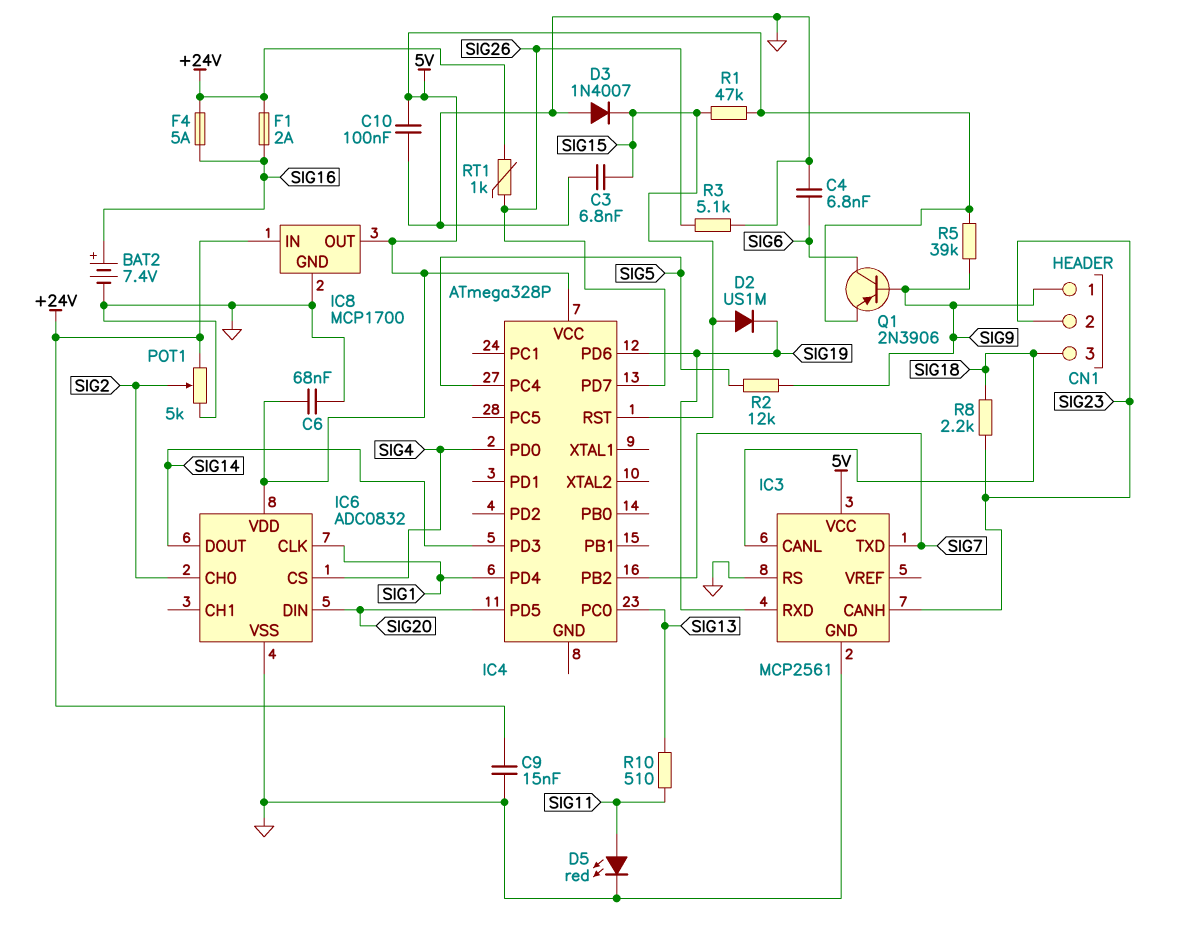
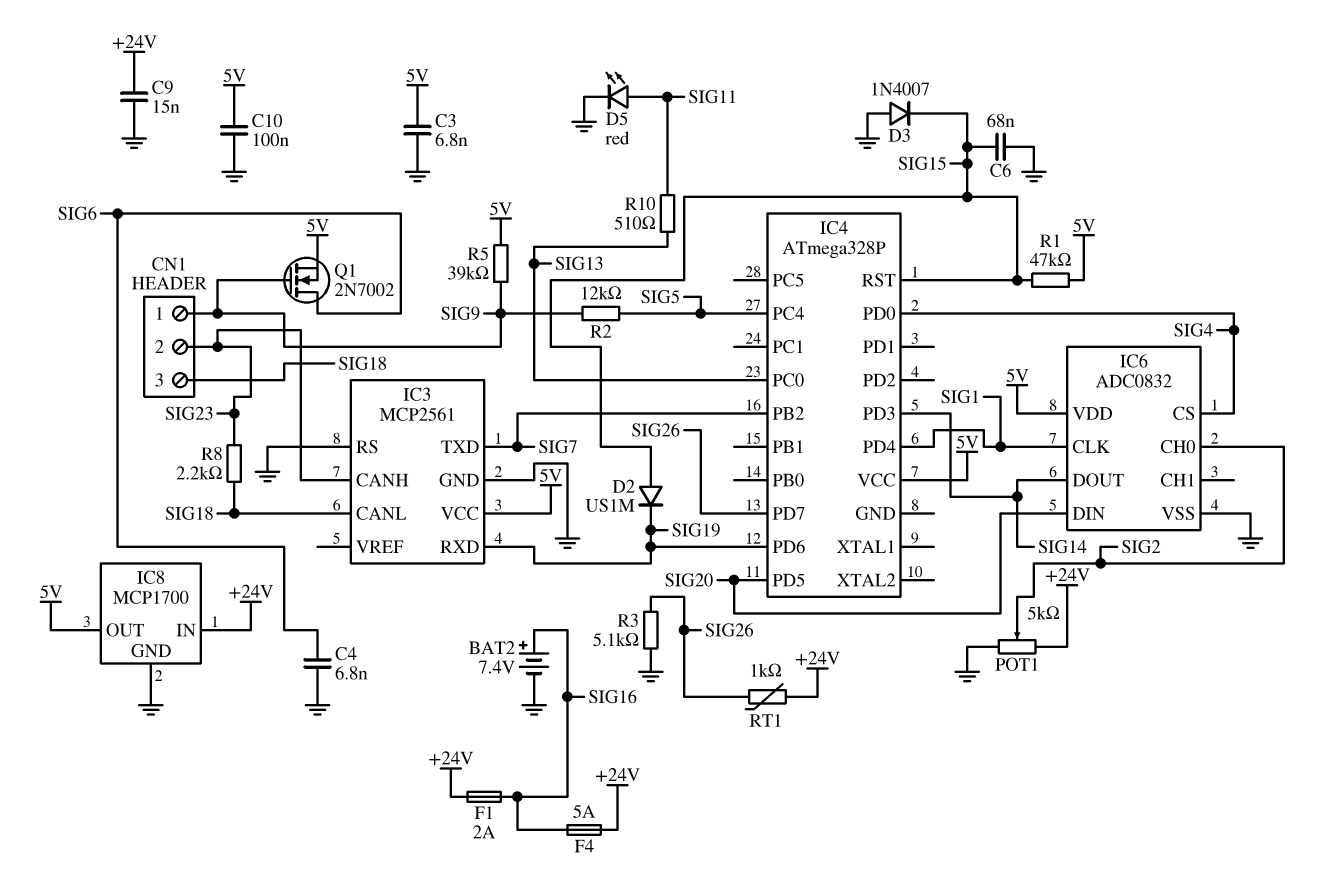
C3: 6.8nF (GND, SIG15) -> 6.8nF (5V, GND)
C6: 68nF (5V, GND) -> 68nF (GND, SIG15)
Q1: PNP 2N3906 (B SIG9, C SIG6, E 5V) -> NMOS 2N7002 (G SIG9, D SIG6, S 5V)

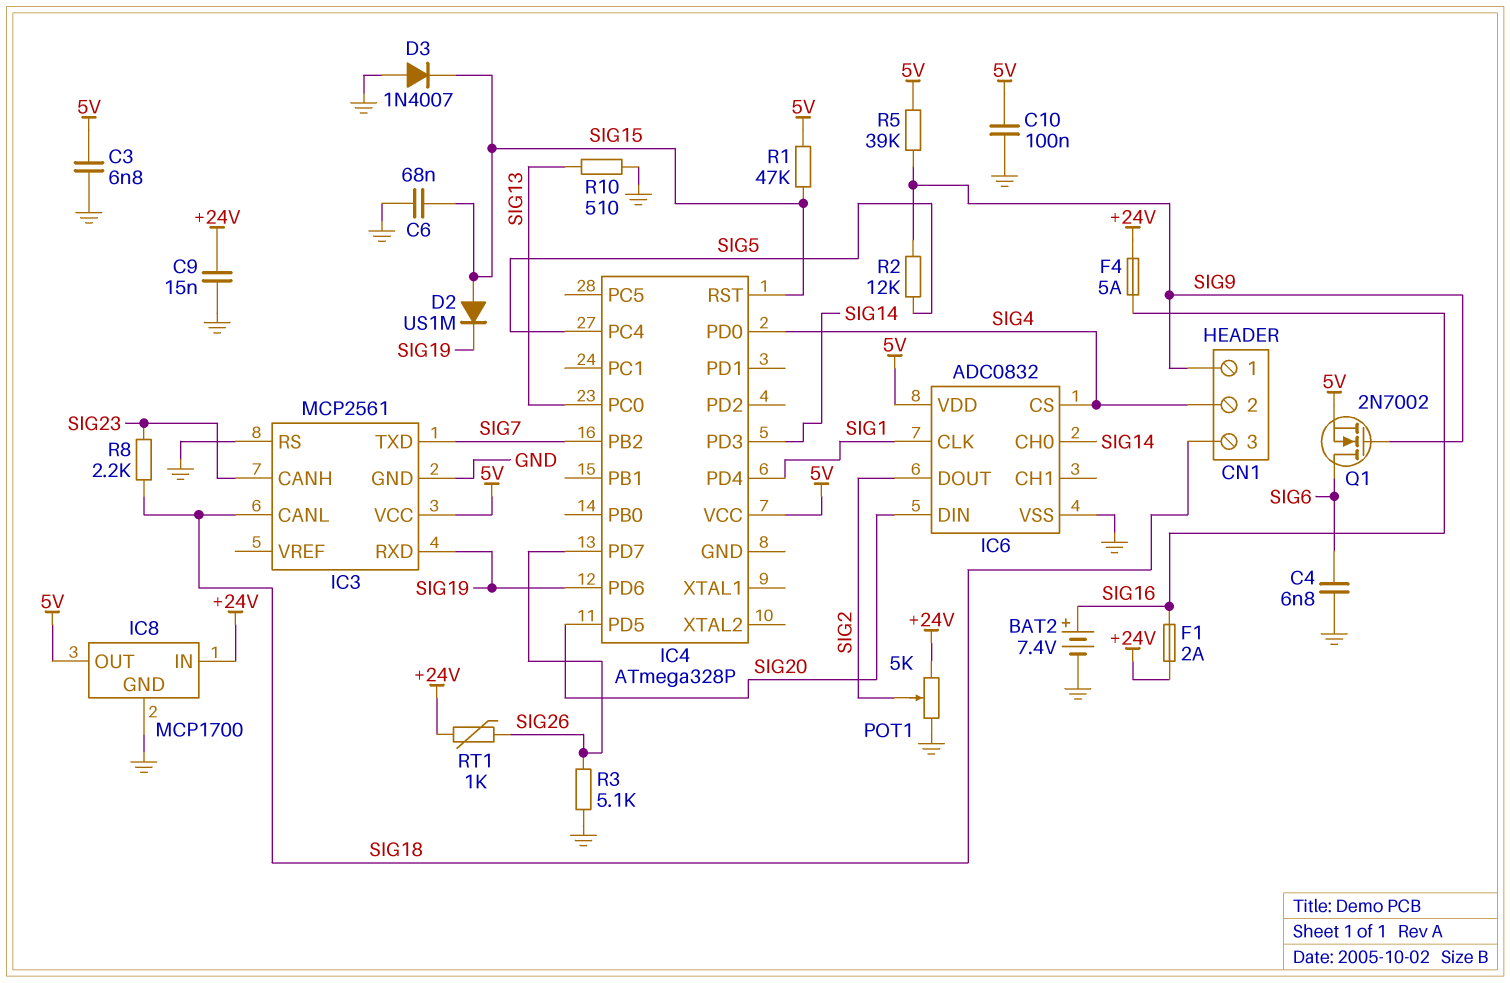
CN1 pin 2: SIG23 -> SIG4
D5: LED red (A SIG11, K GND) -> none
IC6 pin CH0: SIG2 -> SIG14
IC6 pin DOUT: SIG14 -> SIG2
R10: 510 (SIG11, SIG13) -> 510 (GND, SIG13)

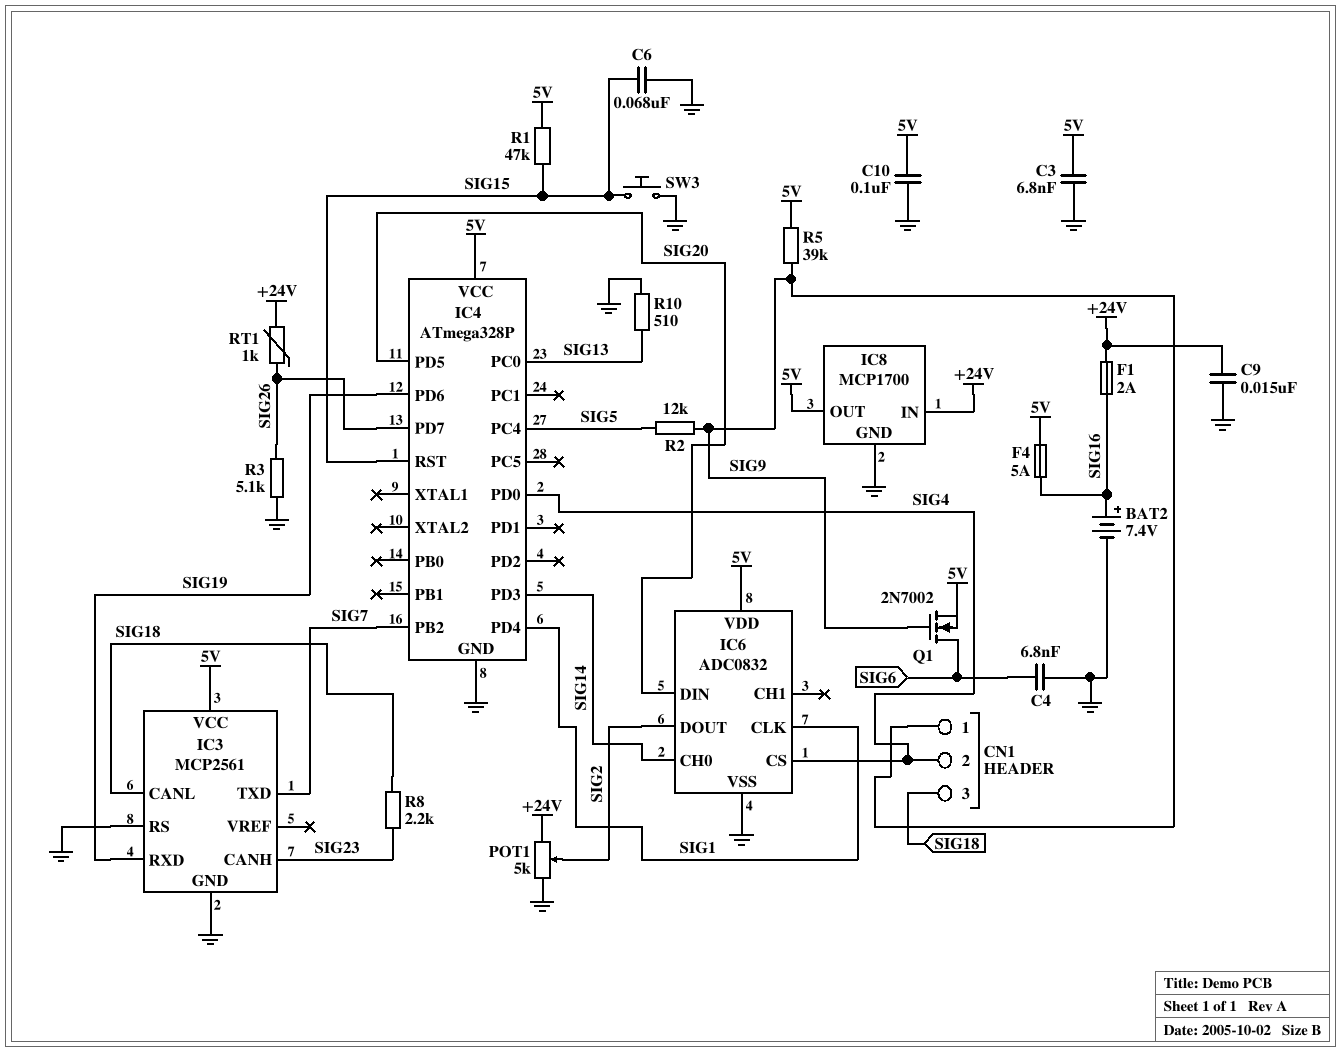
D2: diode US1M (A SIG15, K SIG19) -> none
D3: diode 1N4007 (A GND, K SIG15) -> none
F4: 5A (+24V, SIG16) -> 5A (5V, SIG16)
IC4 pin GND: none -> GND
SW3: none -> button (GND, SIG15)

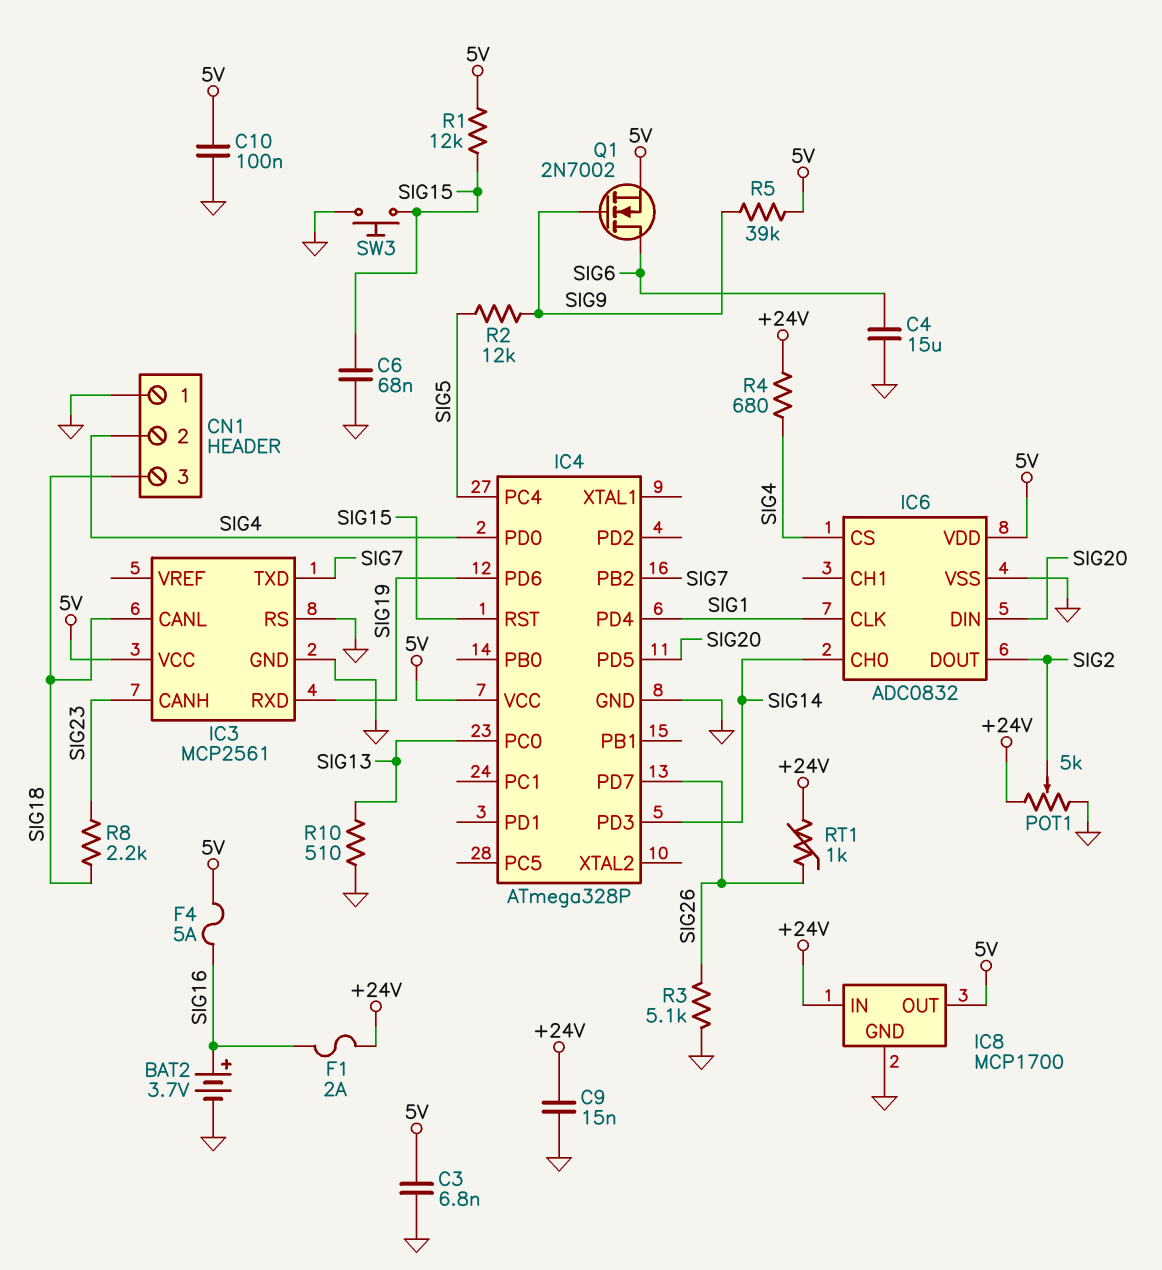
BAT2: 7.4V (plus SIG16, minus GND) -> 3.7V (plus SIG16, minus GND)
C4: 6.8nF (GND, SIG6) -> 15uF (GND, SIG6)
CN1 pin 1: SIG9 -> GND
R1: 47k (5V, SIG15) -> 12k (5V, SIG15)
R4: none -> 680 (+24V, SIG4)

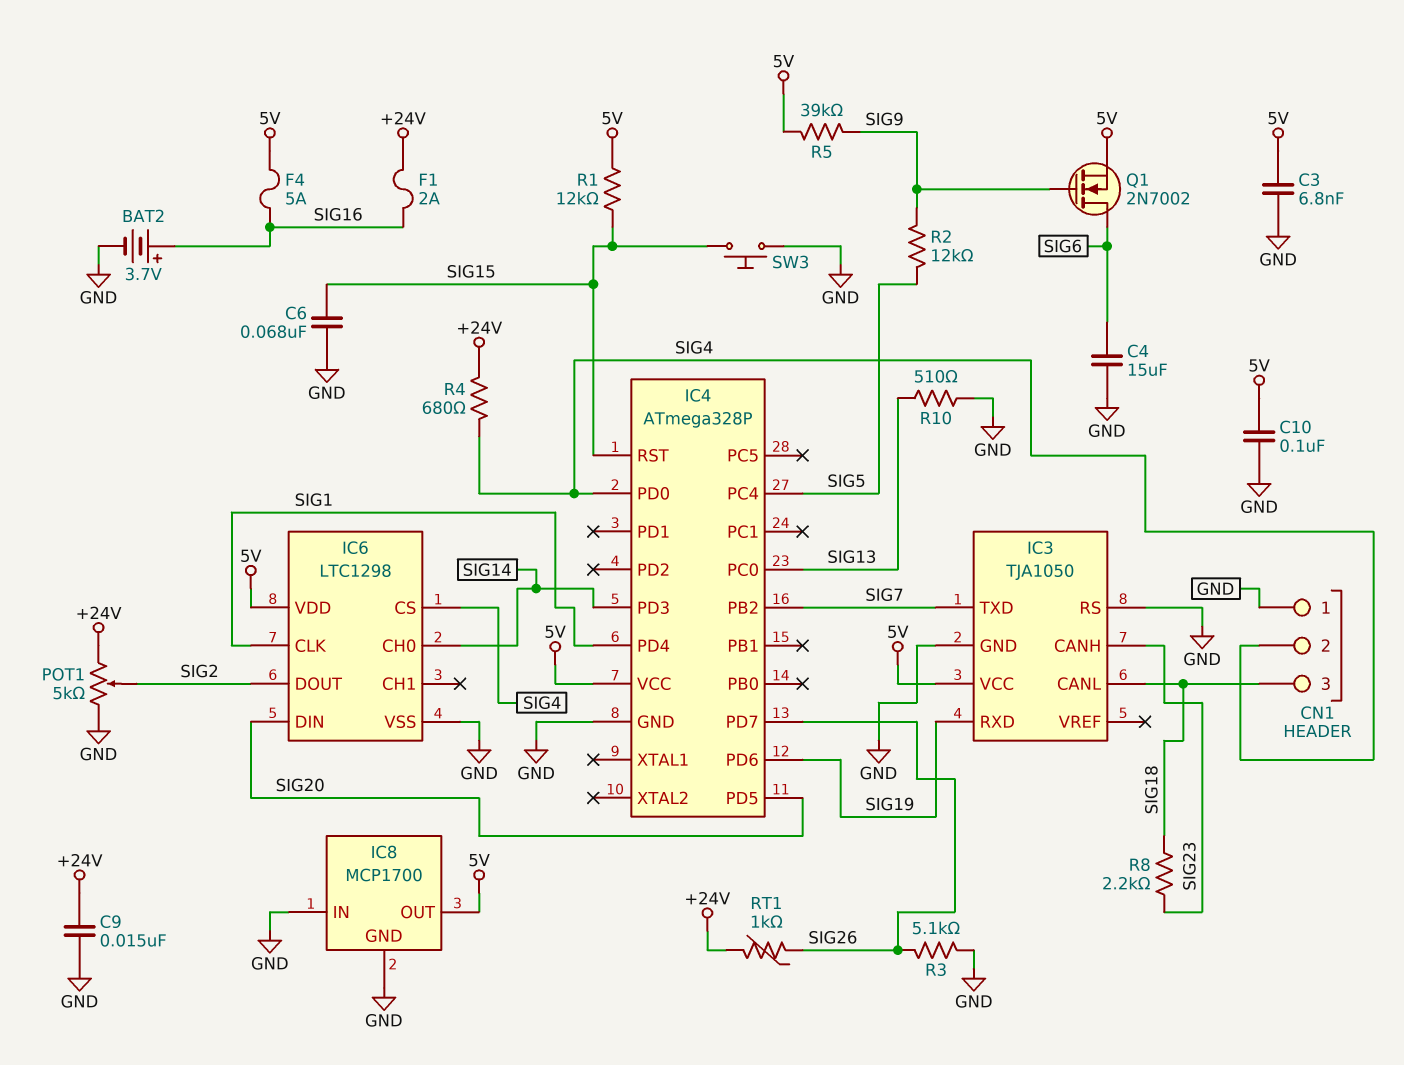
IC3: MCP2561 -> TJA1050
IC6: ADC0832 -> LTC1298
IC8 pin IN: +24V -> GND

